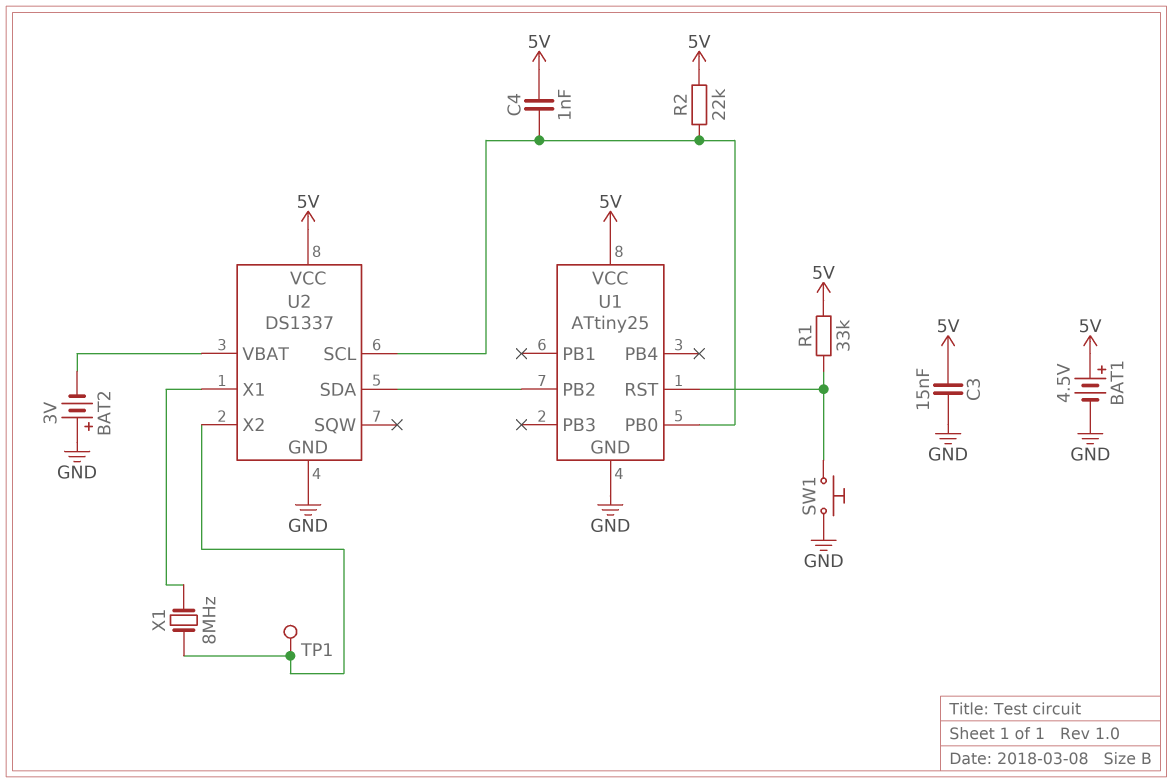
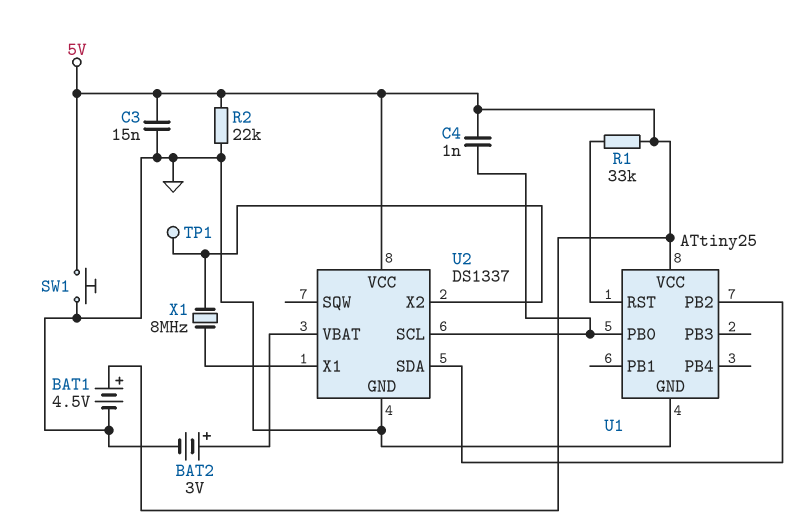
BAT2: 3V (plus GND, minus U2/VBAT) -> 3V (plus U2/VBAT, minus GND)
R2: 22k (5V, U1/PB0) -> 22k (5V, GND)
SW1: button (GND, U1/RST) -> button (5V, GND)

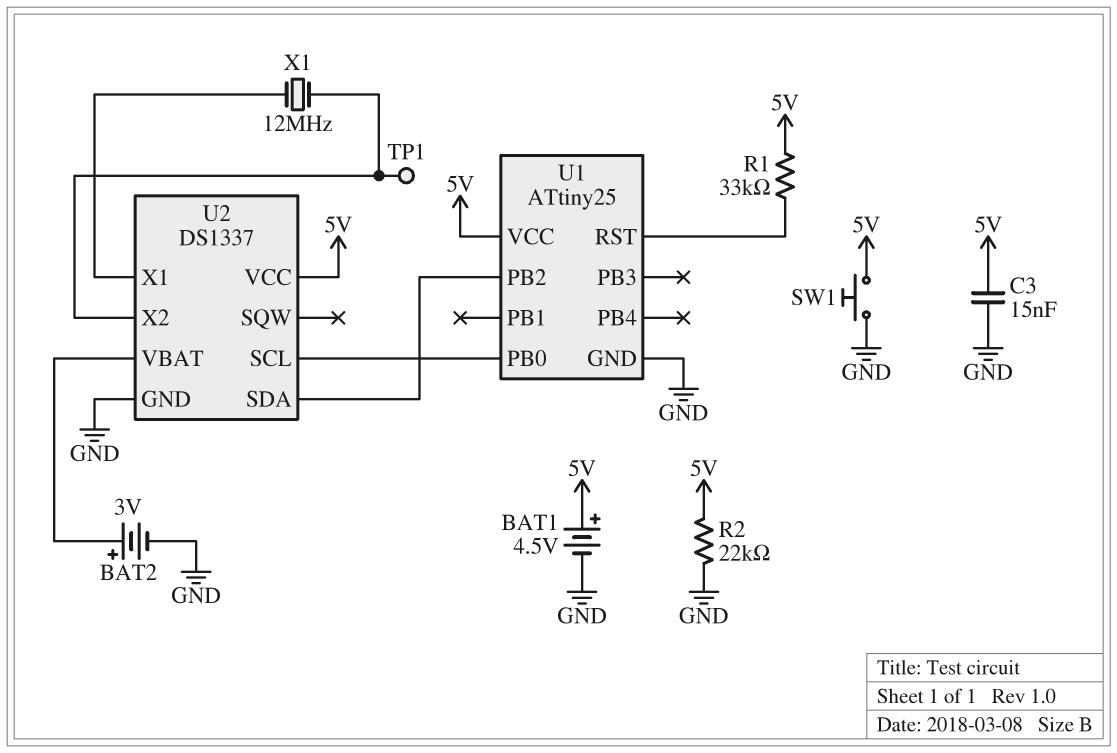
C4: 1nF (5V, U1/PB0) -> none
X1: 8MHz (U2/X1, U2/X2) -> 12MHz (U2/X1, U2/X2)

